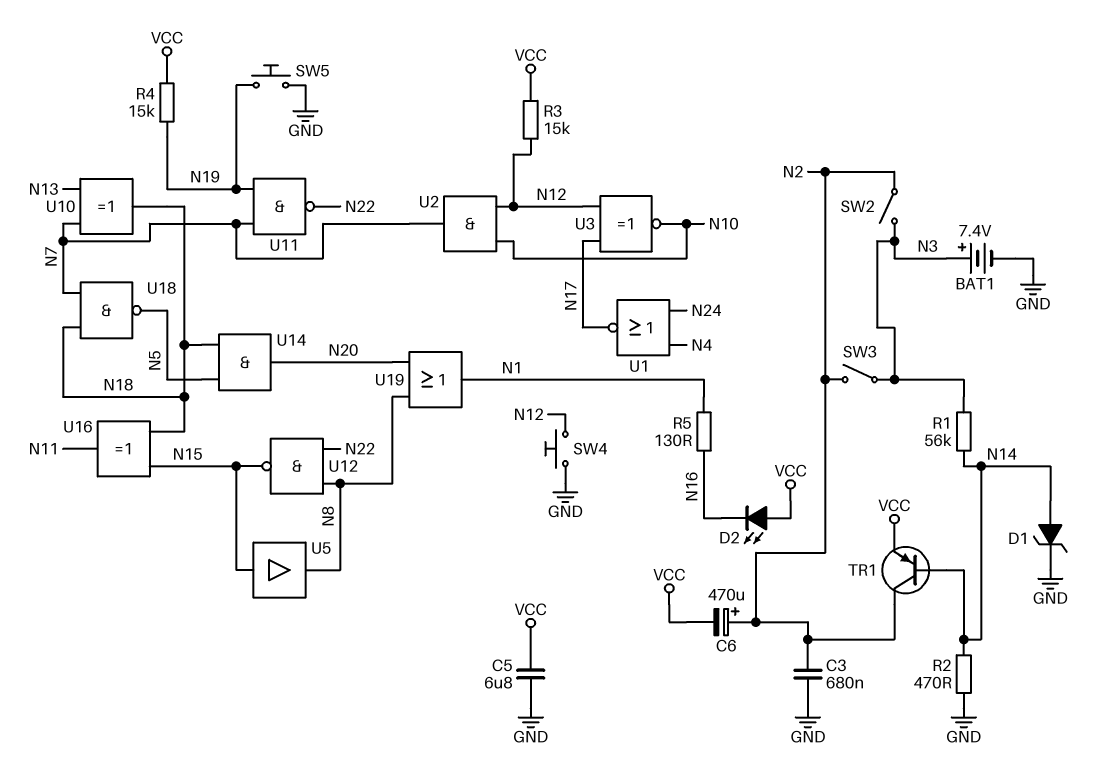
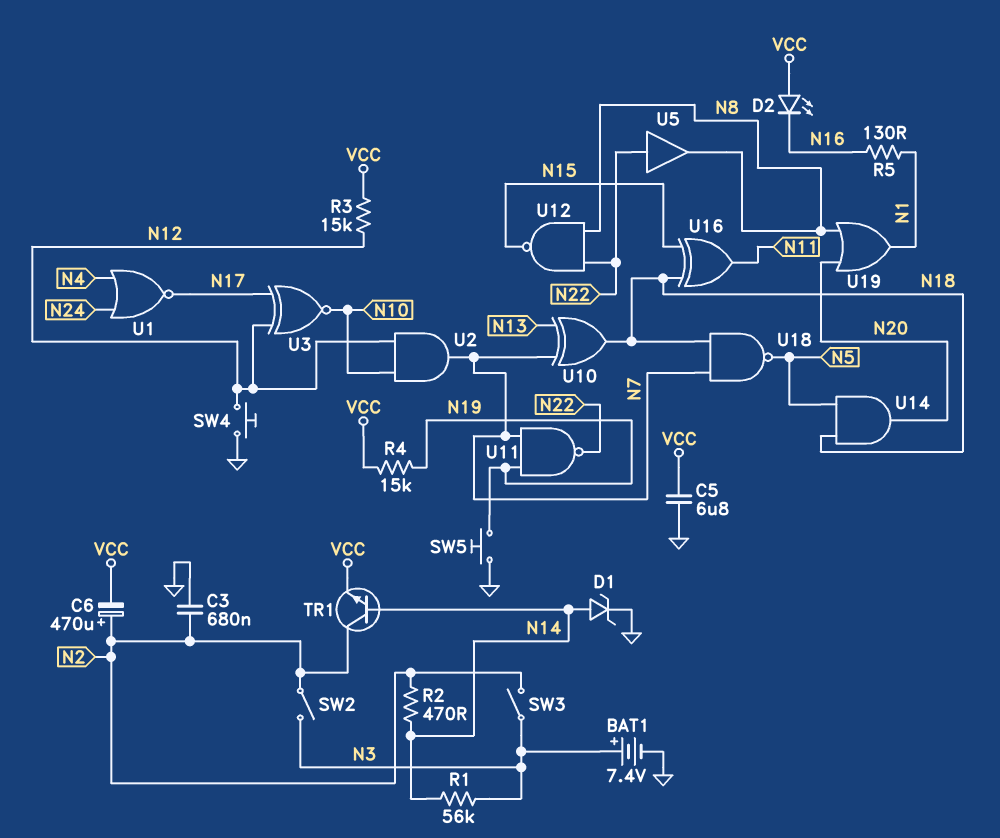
R2: 470 (GND, N14) -> 470 (N2, N14)
TR1: PNP (B N14, C N2, E VCC) -> NPN (B N14, C N2, E VCC)
U5: buffer (in N15, out N8) -> buffer (in N22, out N8)

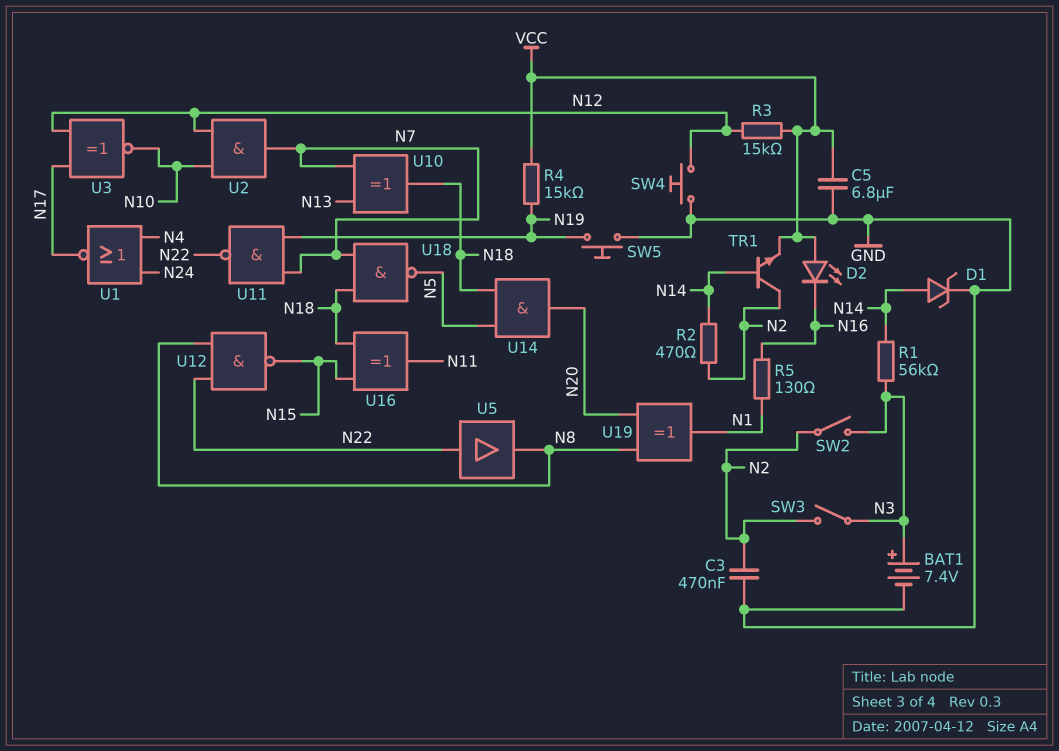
C3: 680nF (GND, N2) -> 470nF (GND, N2)
C6: 470uF (plus N2, minus VCC) -> none
U19: OR (in N8, in N20, out N1) -> XOR (in N8, in N20, out N1)

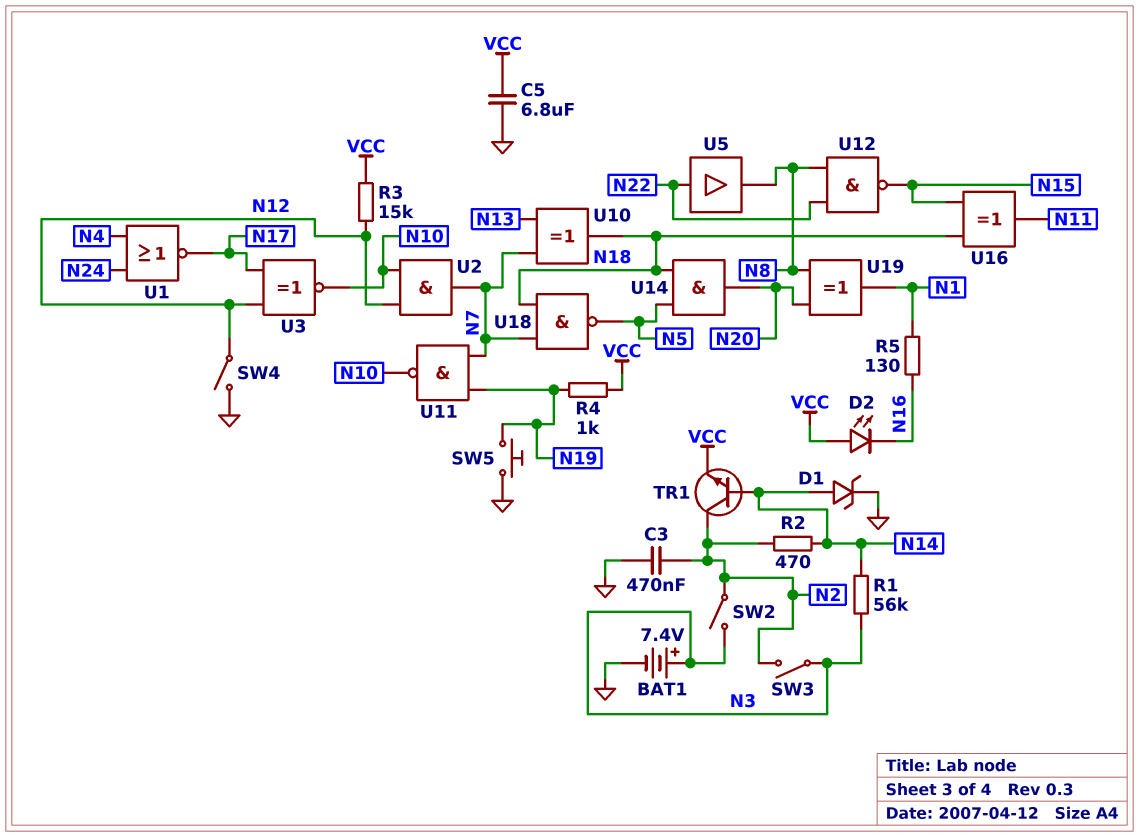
R4: 15k (N19, VCC) -> 1k (N19, VCC)
SW4: button (GND, N12) -> switch (GND, N12)
U11: NAND (in N7, in N19, out N22) -> NAND (in N7, in N19, out N10)

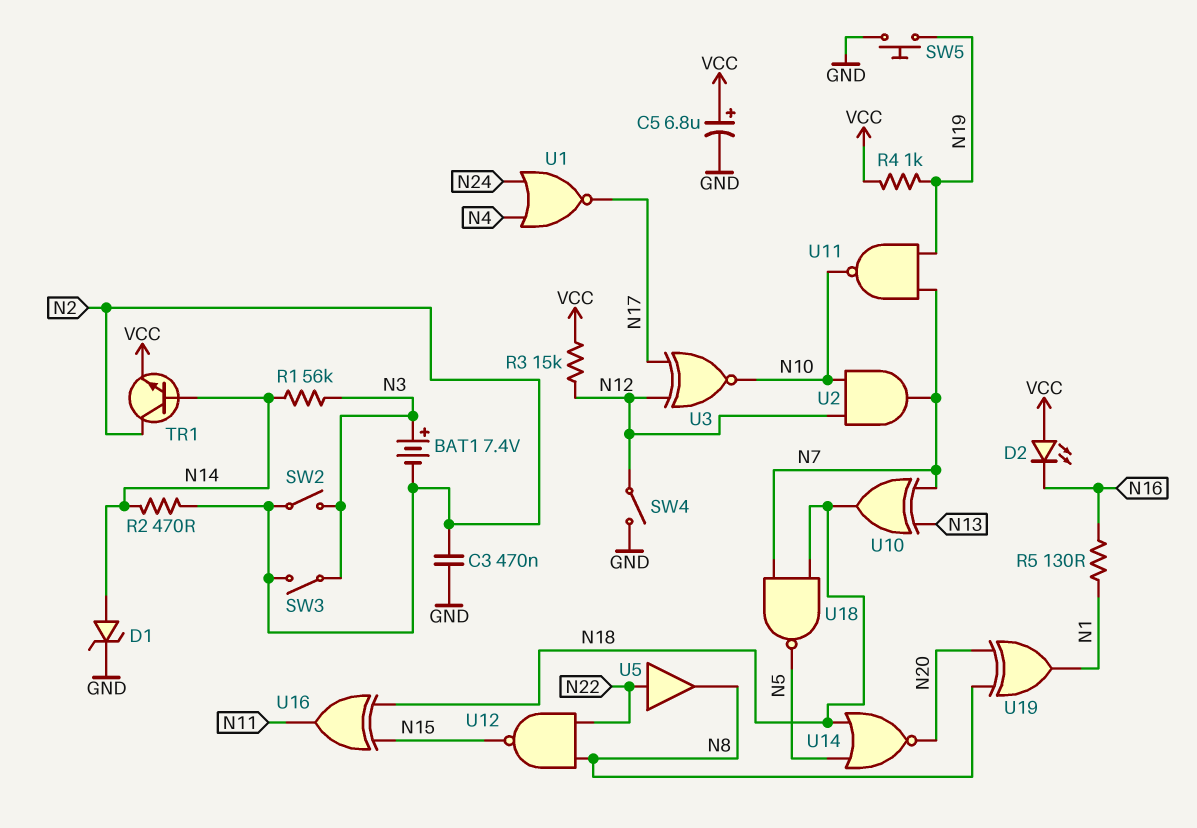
BAT1: 7.4V (plus N3, minus GND) -> 7.4V (plus N3, minus N2)
C5: 6.8uF (GND, VCC) -> 6.8uF (plus VCC, minus GND)
U14: AND (in N5, in N18, out N20) -> NOR (in N5, in N18, out N20)

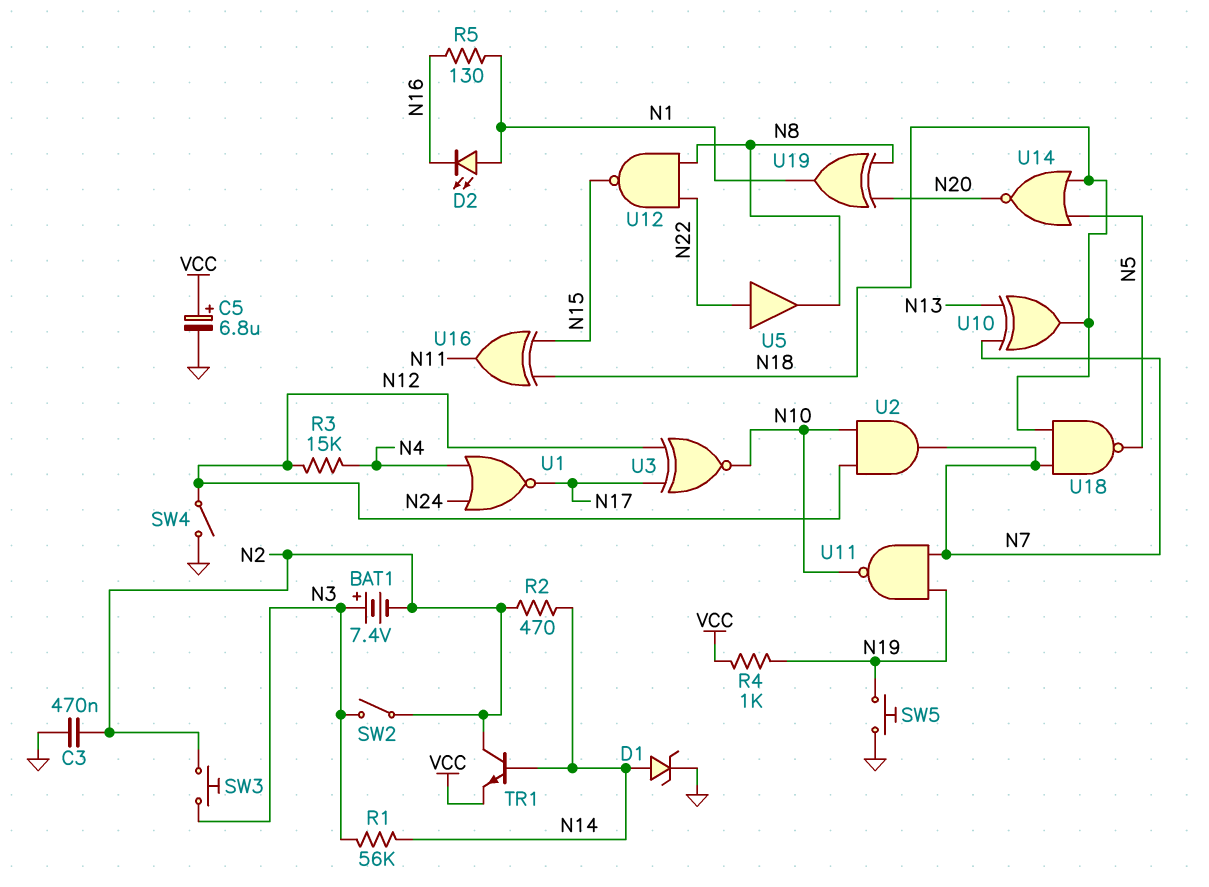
D2: LED (A VCC, K N16) -> LED (A N1, K N16)
R3: 15k (N12, VCC) -> 15k (N4, N12)
SW3: switch (N2, N3) -> button (N2, N3)

